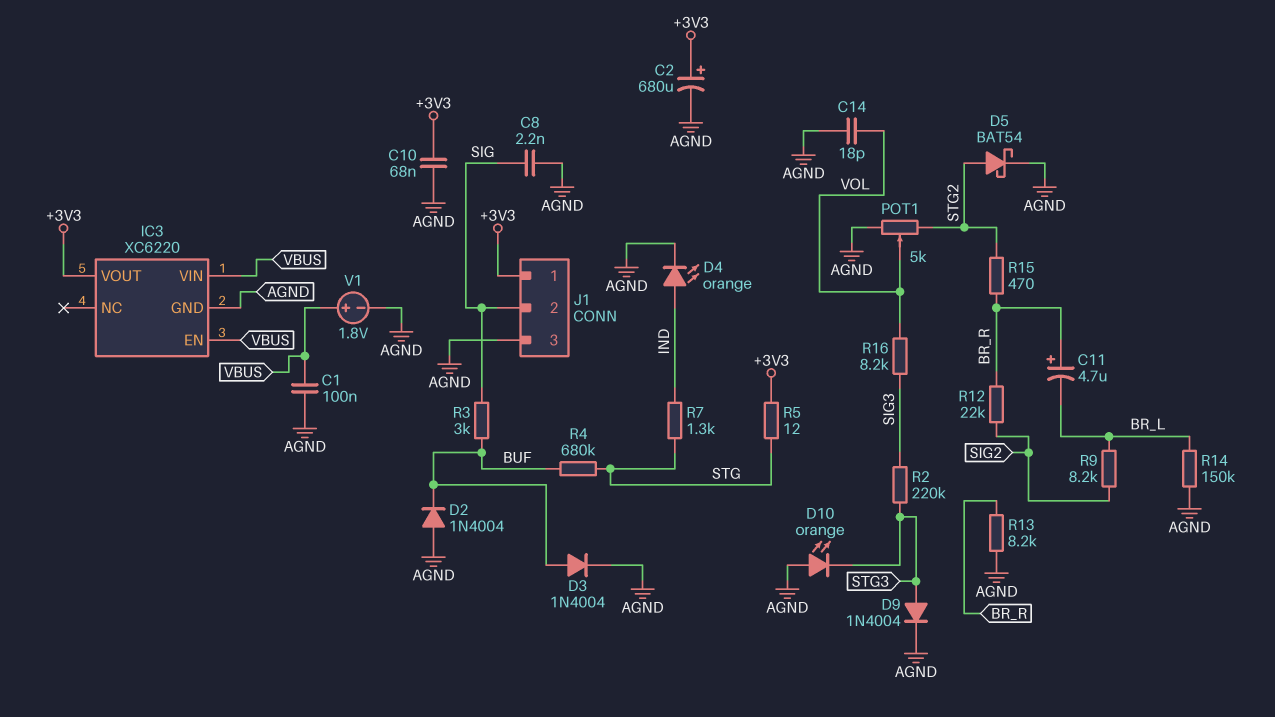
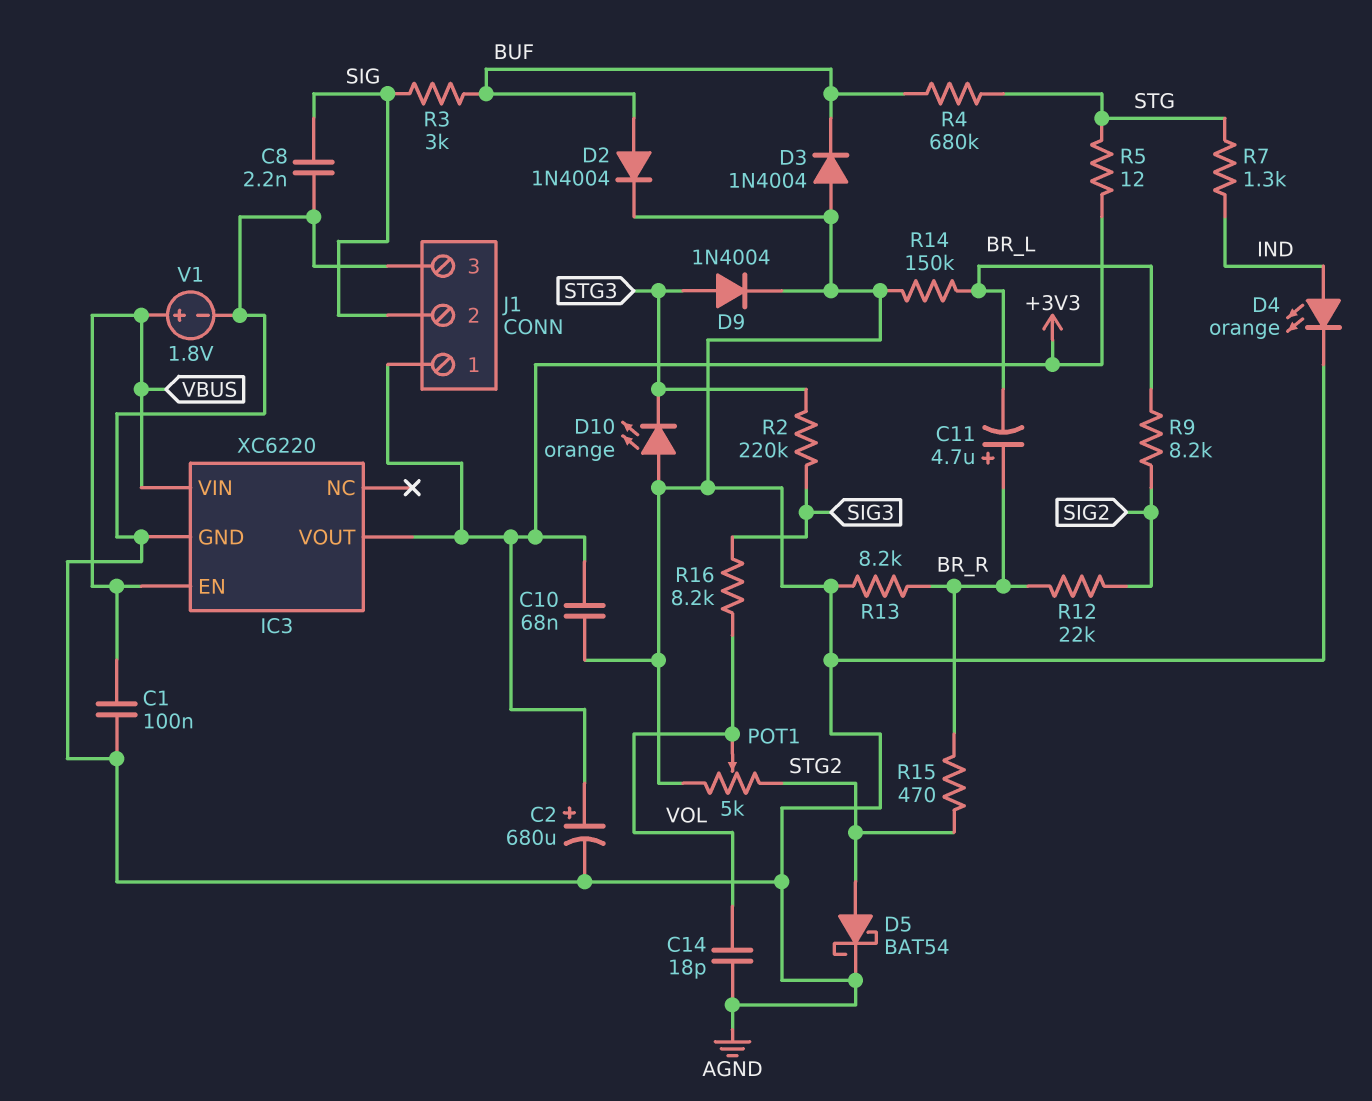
D2: diode 1N4004 (A AGND, K BUF) -> diode 1N4004 (A BUF, K AGND)
D3: diode 1N4004 (A BUF, K AGND) -> diode 1N4004 (A AGND, K BUF)

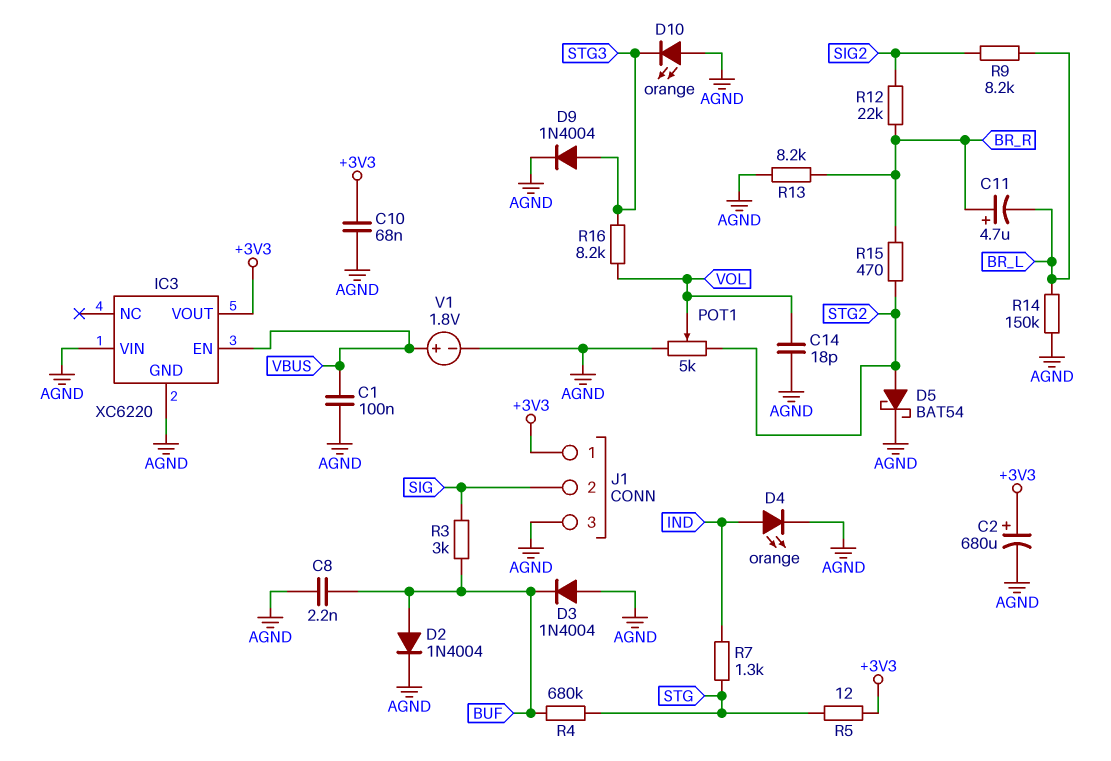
C8: 2.2nF (AGND, SIG) -> 2.2nF (AGND, BUF)
IC3 pin VIN: VBUS -> AGND
R2: 220k (SIG3, STG3) -> none
R16: 8.2k (SIG3, VOL) -> 8.2k (STG3, VOL)

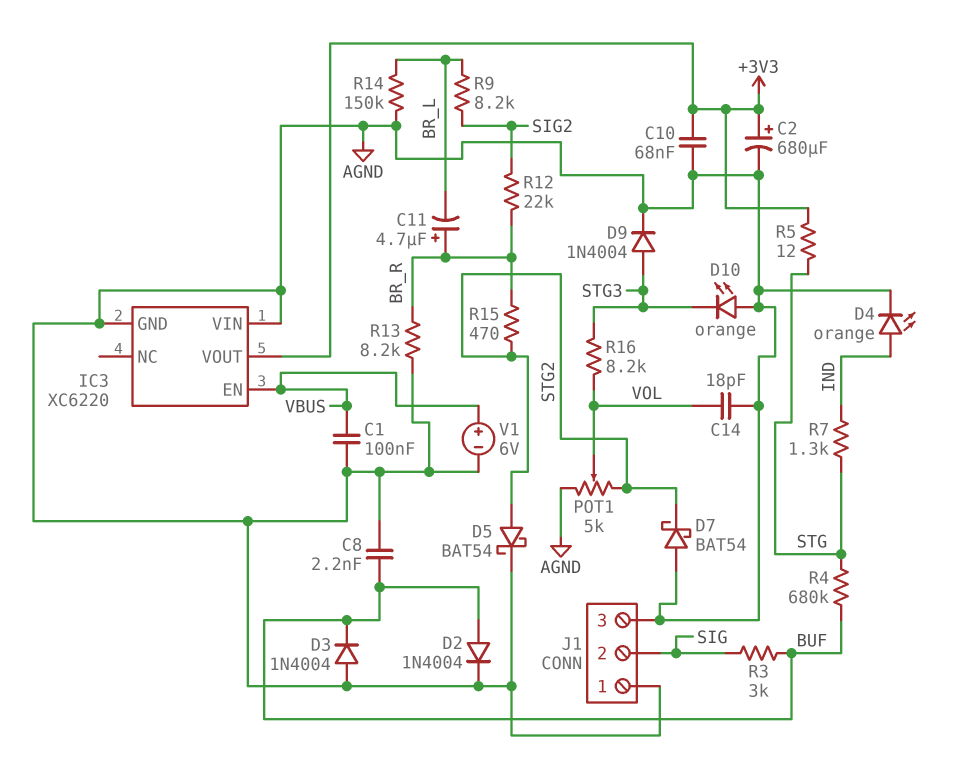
D7: none -> schottky BAT54 (A AGND, K STG2)
J1 pin 1: +3V3 -> AGND
V1: 1.8V (plus VBUS, minus AGND) -> 6V (plus VBUS, minus AGND)

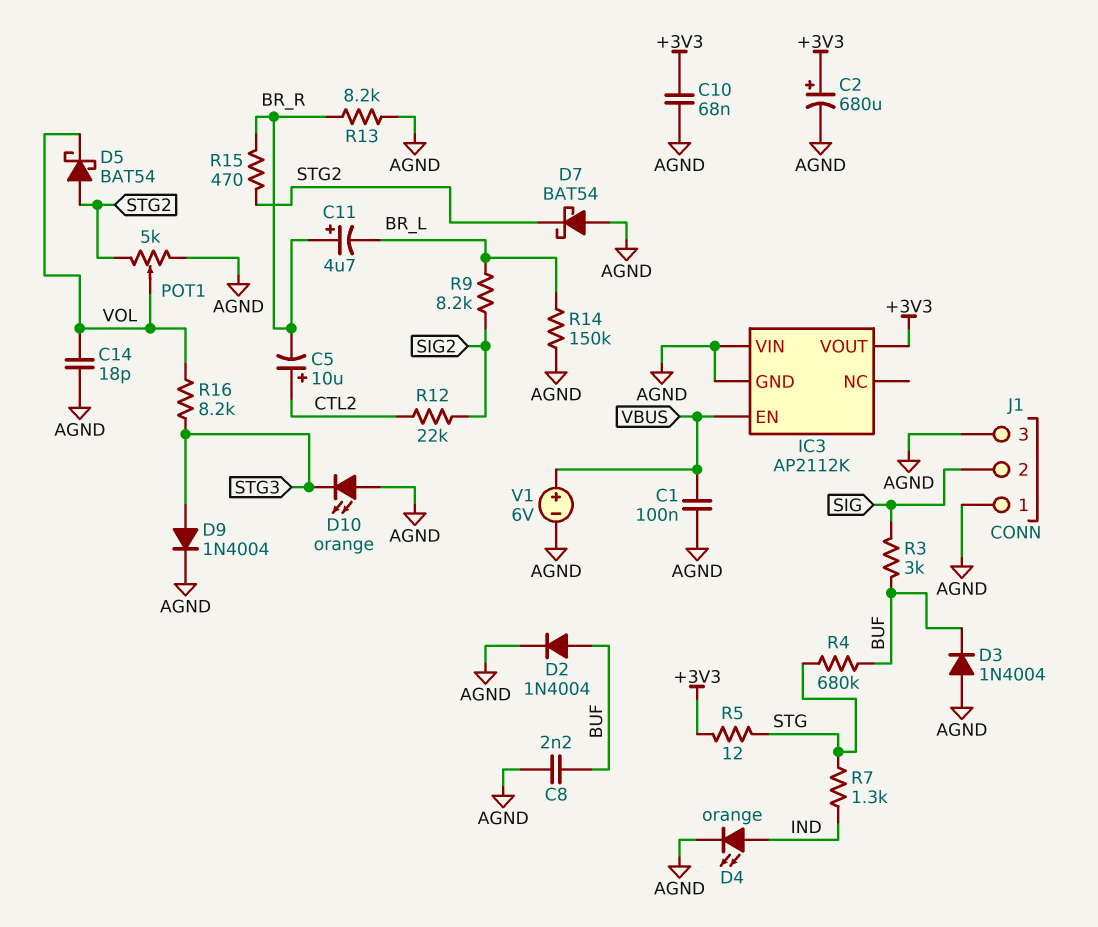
C5: none -> 10uF (plus CTL2, minus BR_R)
D5: schottky BAT54 (A STG2, K AGND) -> schottky BAT54 (A STG2, K VOL)
IC3: XC6220 -> AP2112K
R12: 22k (BR_R, SIG2) -> 22k (CTL2, SIG2)

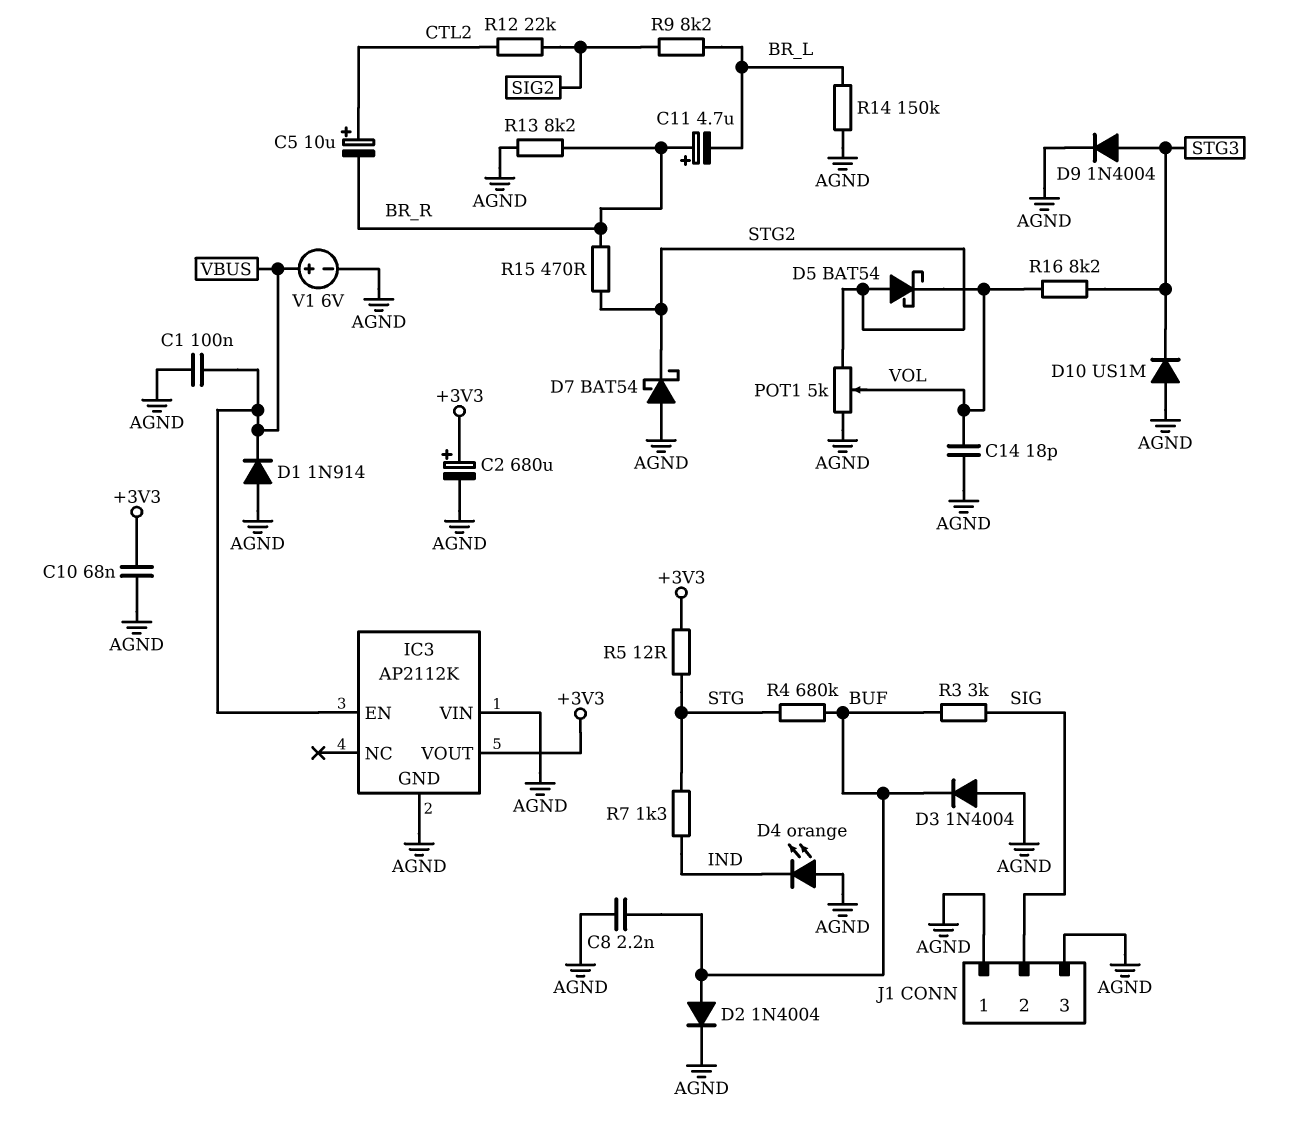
D1: none -> diode 1N914 (A AGND, K VBUS)
D4: LED orange (A IND, K AGND) -> LED orange (A AGND, K IND)
D10: LED orange (A AGND, K STG3) -> diode US1M (A AGND, K STG3)

